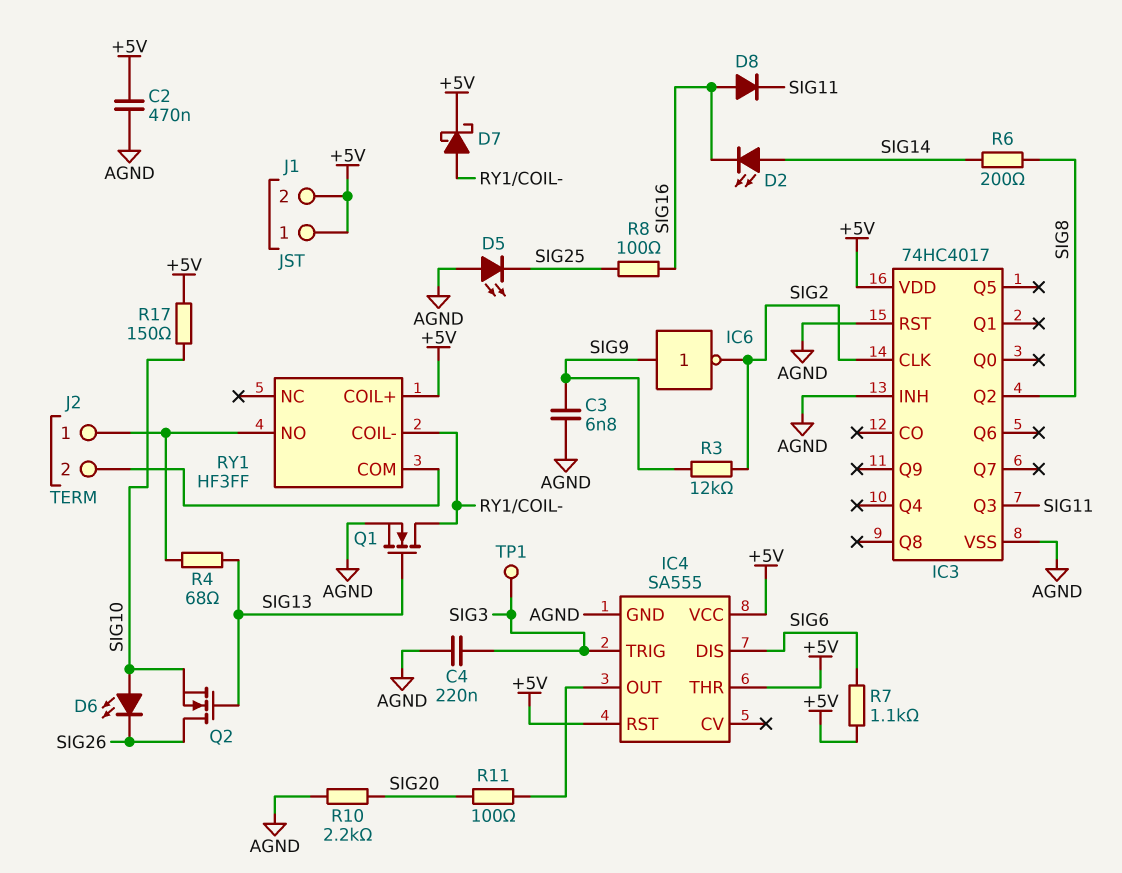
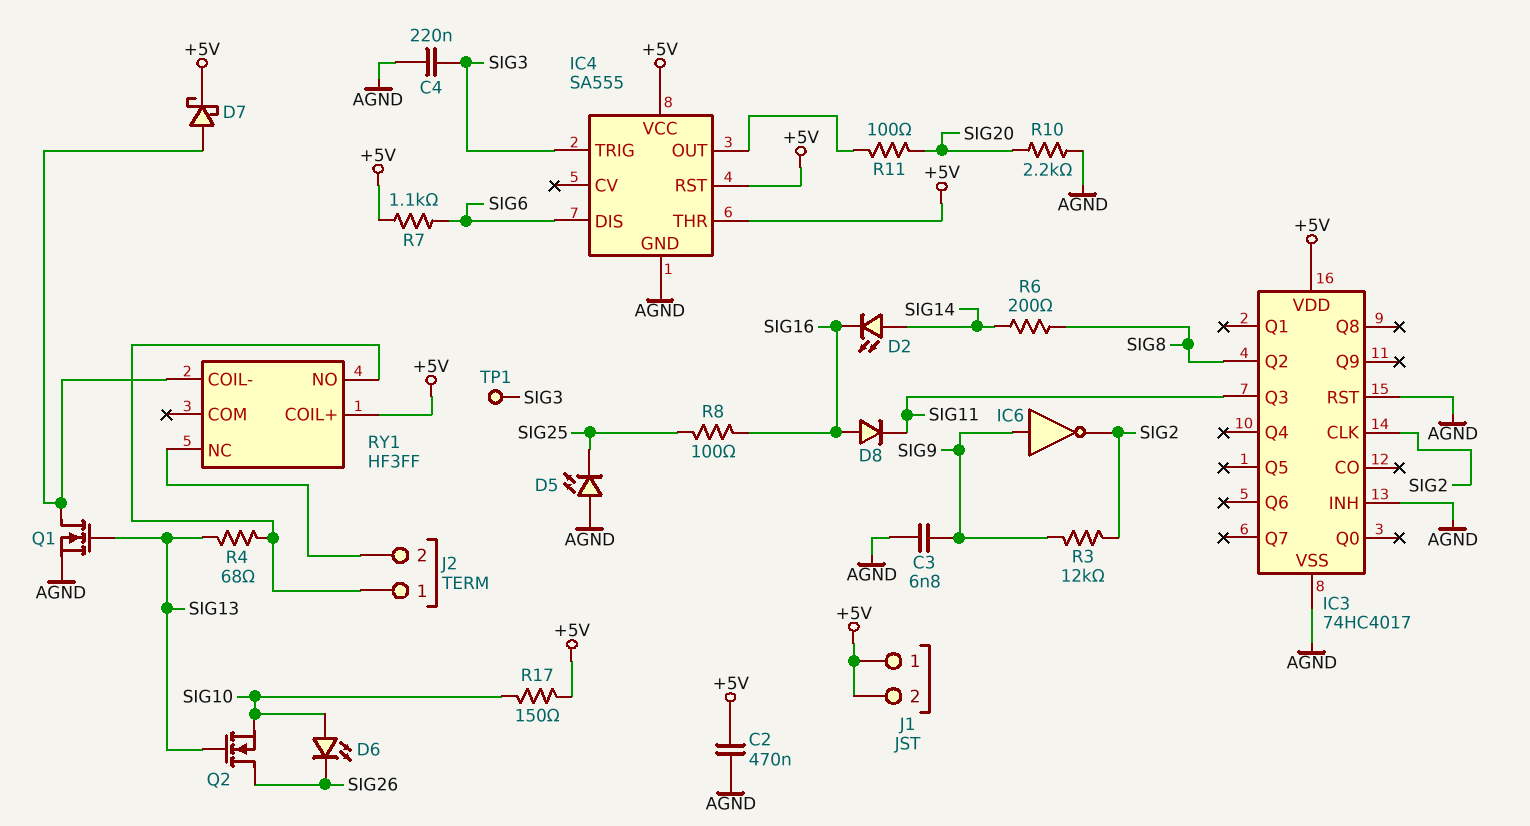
RY1 pin COM: J2/2 -> none
RY1 pin NC: none -> J2/2

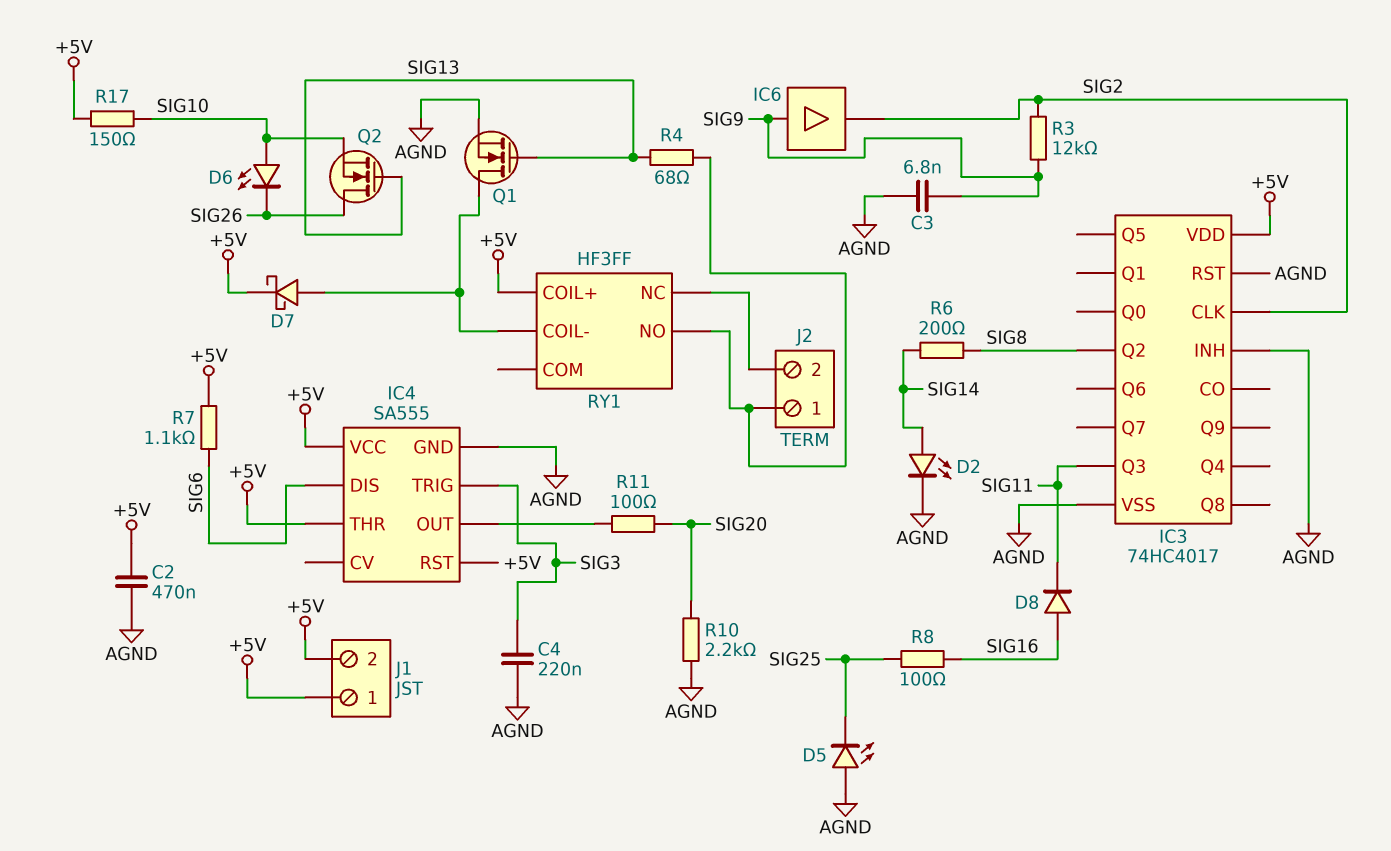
D2: LED (A SIG14, K SIG16) -> LED (A SIG14, K AGND)
IC6: NOT (in SIG9, out SIG2) -> buffer (in SIG9, out SIG2)
TP1: test point (SIG3) -> none

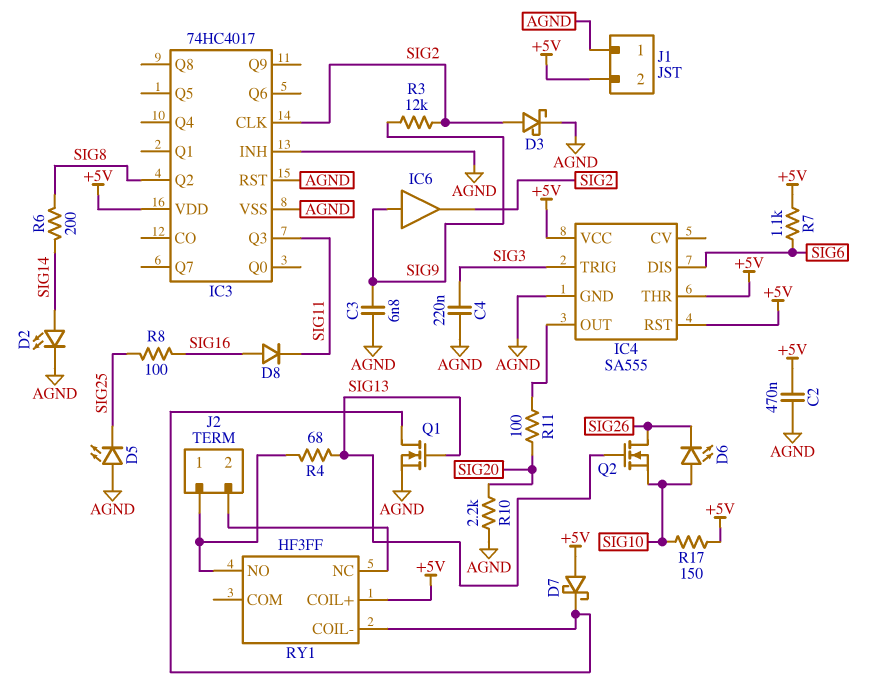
D3: none -> schottky (A SIG2, K AGND)
D7: schottky (A RY1/COIL-, K +5V) -> schottky (A +5V, K RY1/COIL-)
J1 pin 1: +5V -> AGND

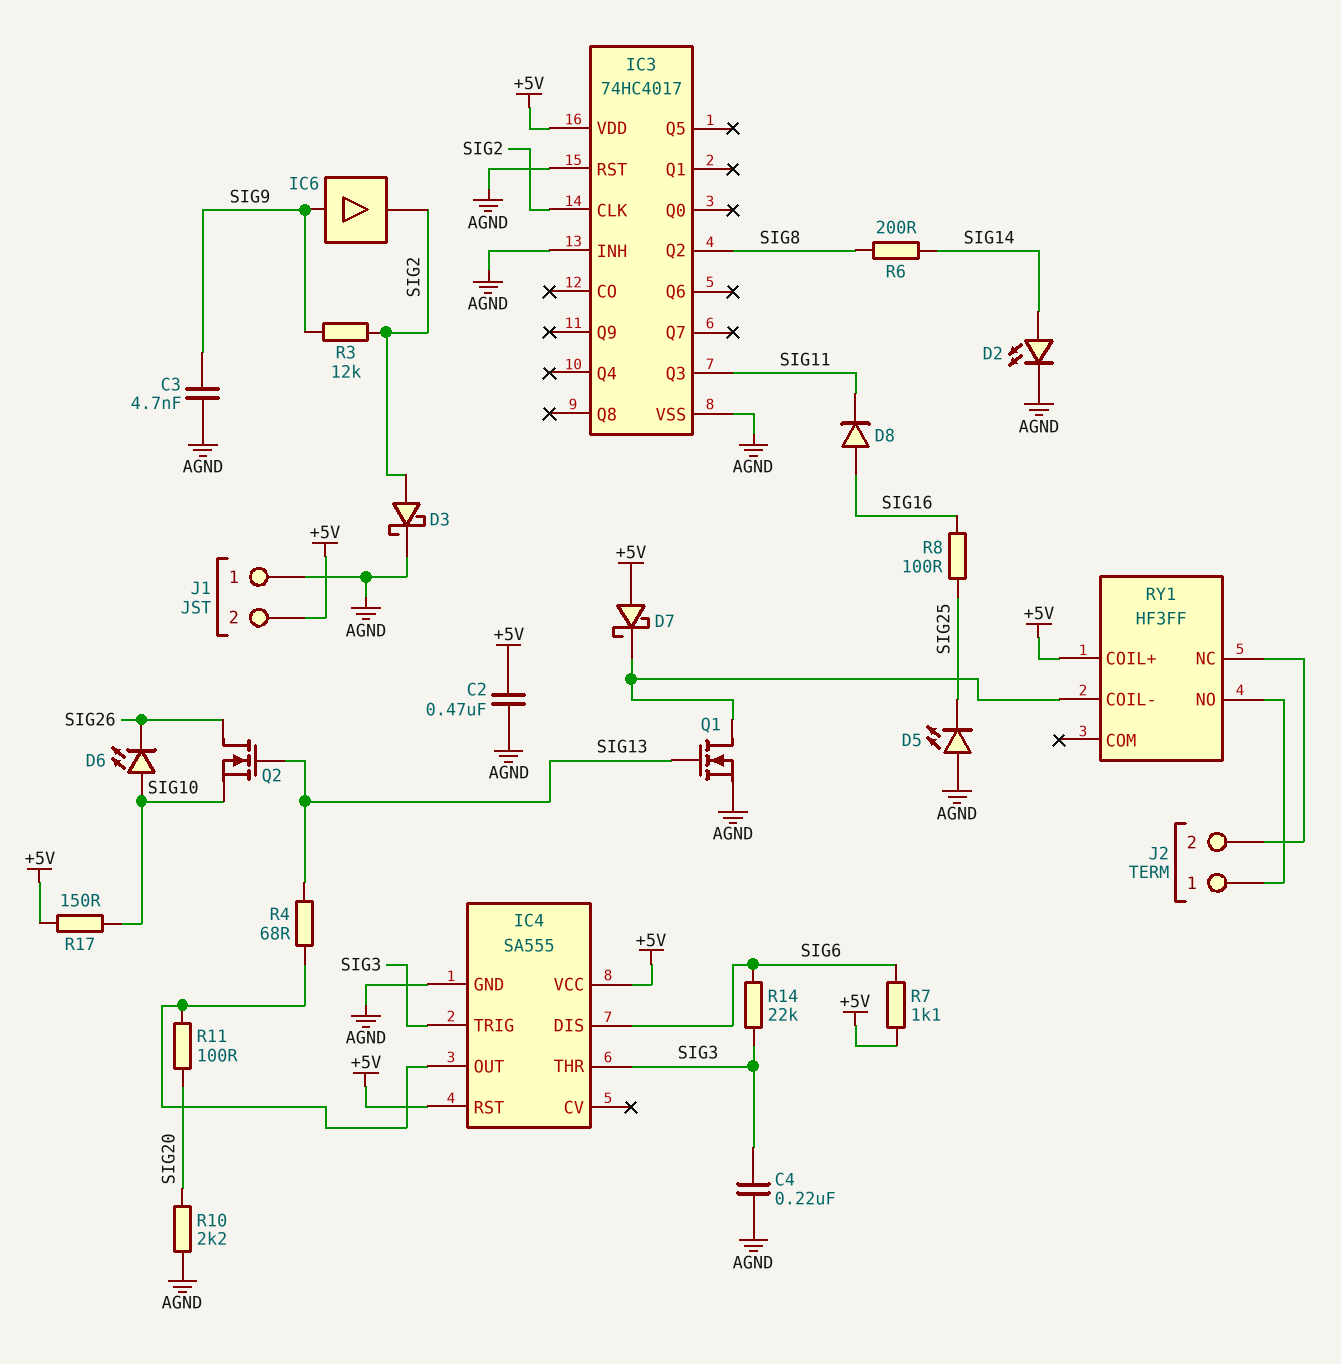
C3: 6.8nF (AGND, SIG9) -> 4.7nF (AGND, SIG9)
IC4 pin THR: +5V -> SIG3
R4: 68 (J2/1, SIG13) -> 68 (IC4/OUT, SIG13)
R14: none -> 22k (SIG3, SIG6)

